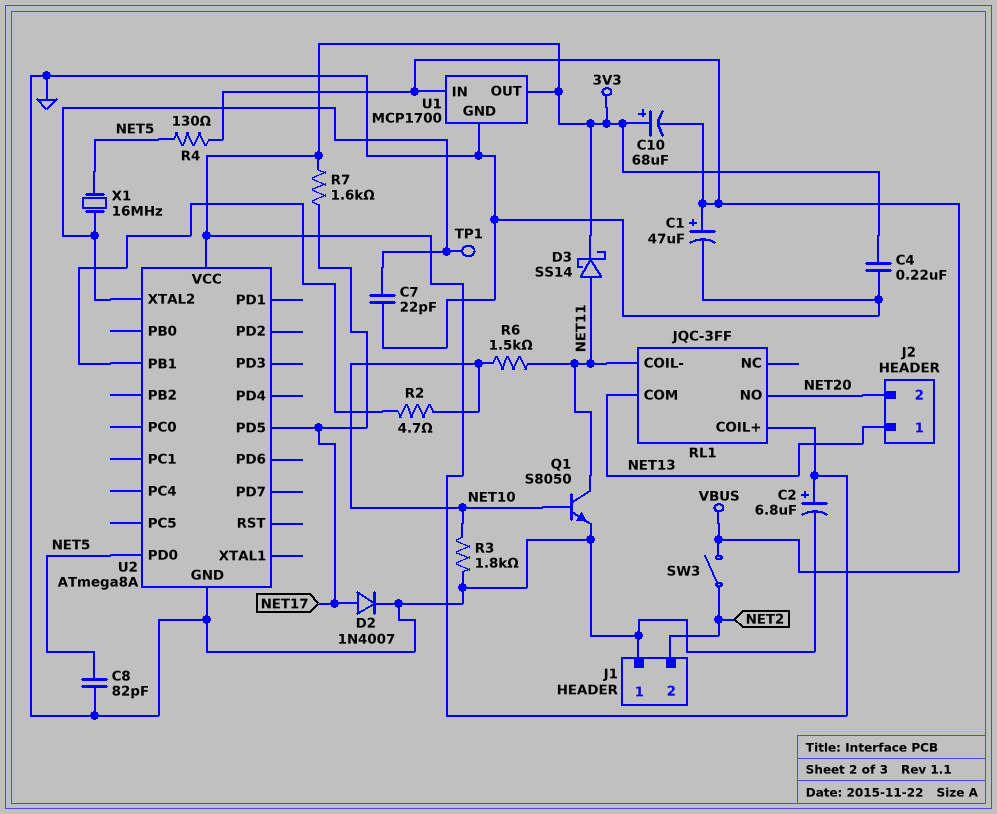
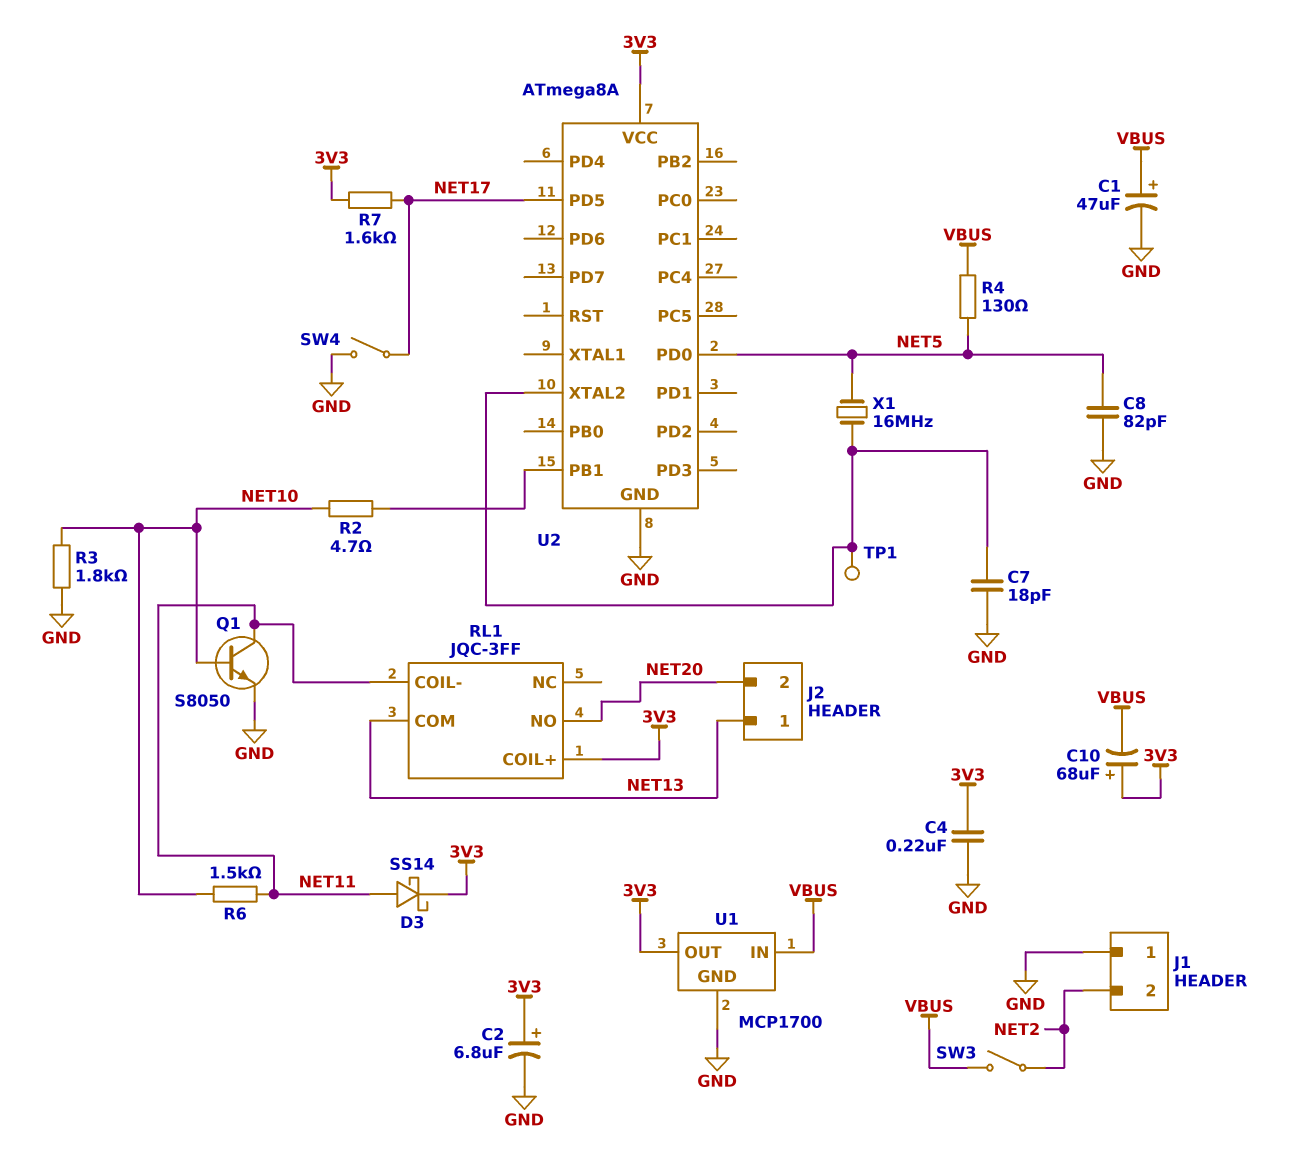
C7: 22pF (GND, U2/XTAL2) -> 18pF (GND, U2/XTAL2)
D2: diode 1N4007 (A NET17, K GND) -> none
SW4: none -> switch (GND, NET17)

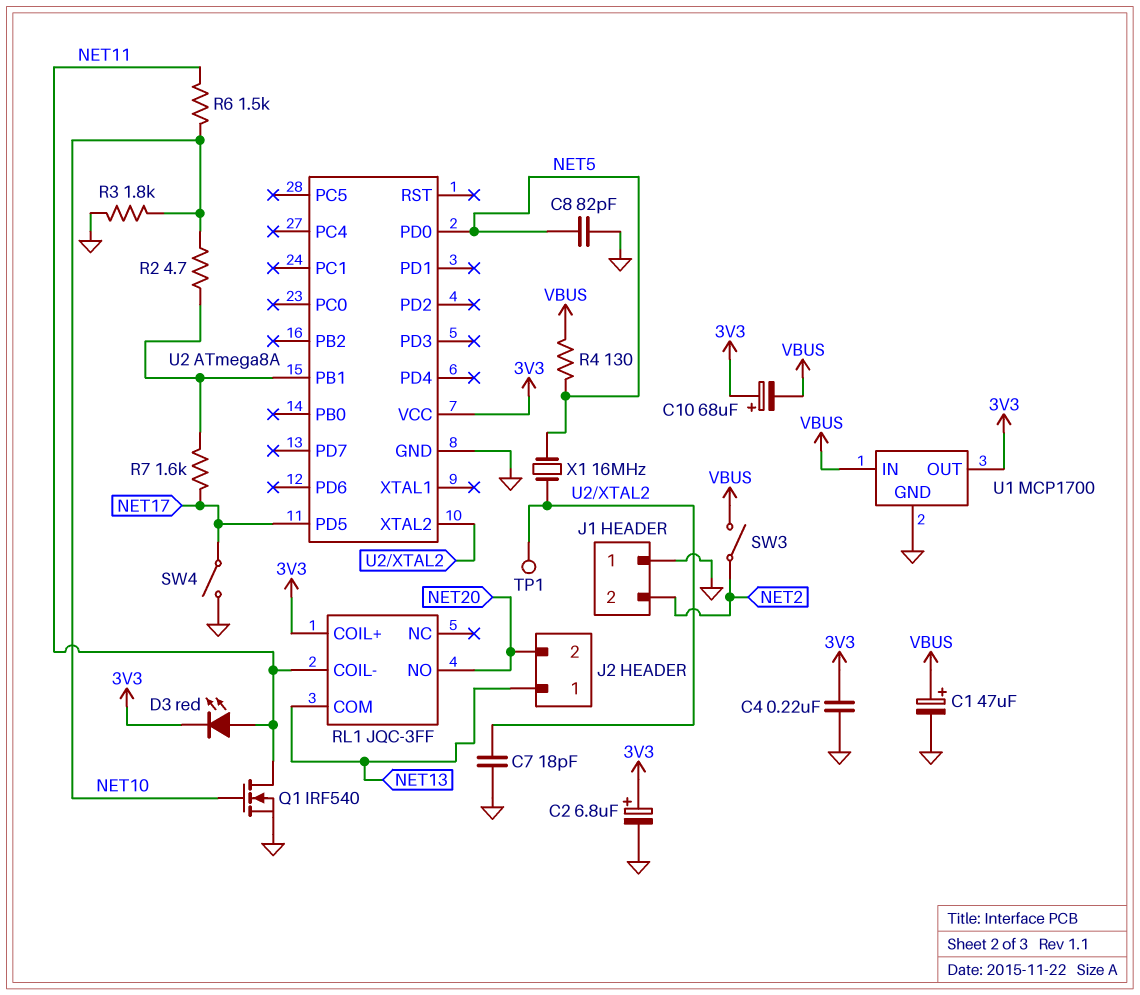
D3: schottky SS14 (A NET11, K 3V3) -> LED red (A NET11, K 3V3)
Q1: NPN S8050 (B NET10, C NET11, E GND) -> NMOS IRF540 (G NET10, D NET11, S GND)
R7: 1.6k (3V3, NET17) -> 1.6k (NET17, U2/PB1)

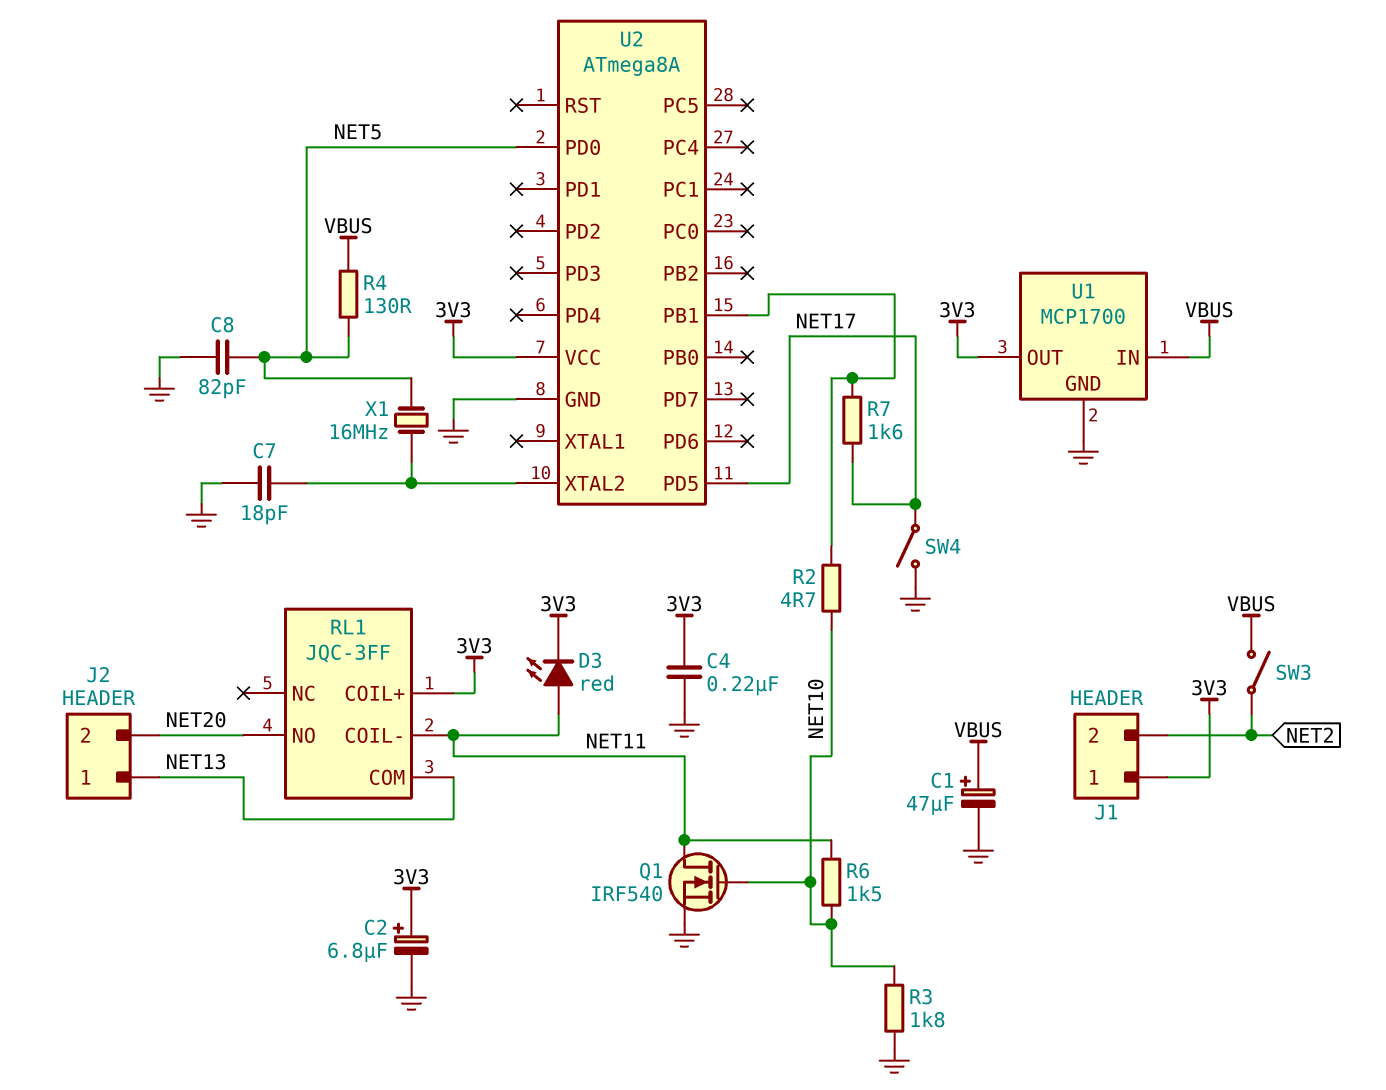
C10: 68uF (plus 3V3, minus VBUS) -> none
J1 pin 1: GND -> 3V3
TP1: test point (U2/XTAL2) -> none

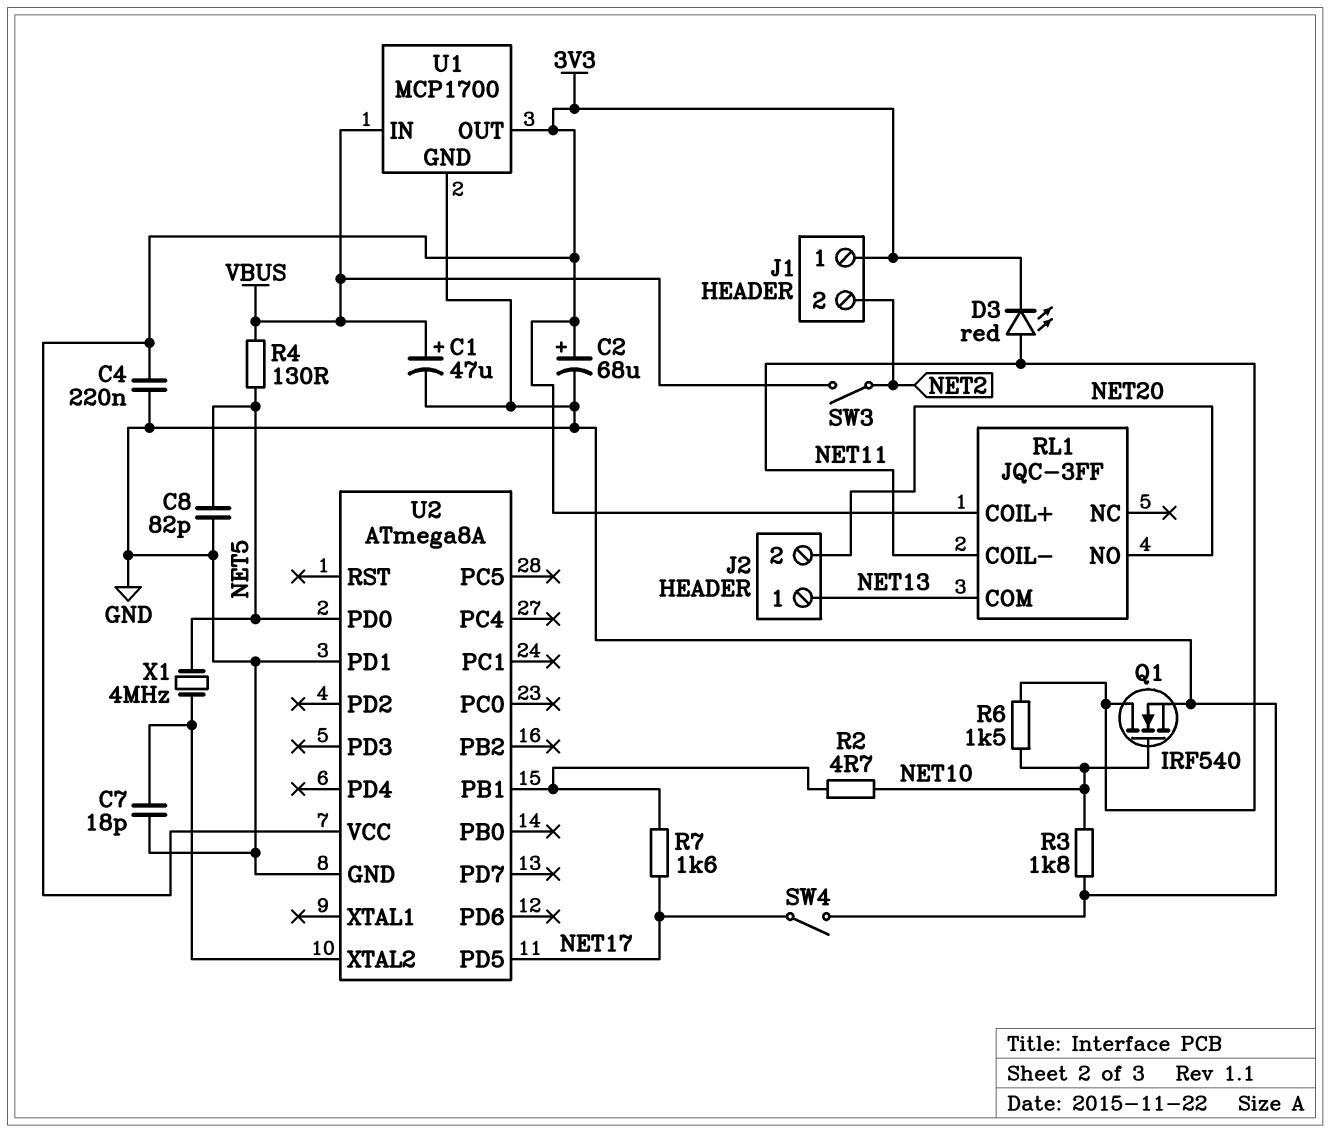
C2: 6.8uF (plus 3V3, minus GND) -> 68uF (plus 3V3, minus GND)
U2 pin PD1: none -> GND
X1: 16MHz (NET5, U2/XTAL2) -> 4MHz (NET5, U2/XTAL2)

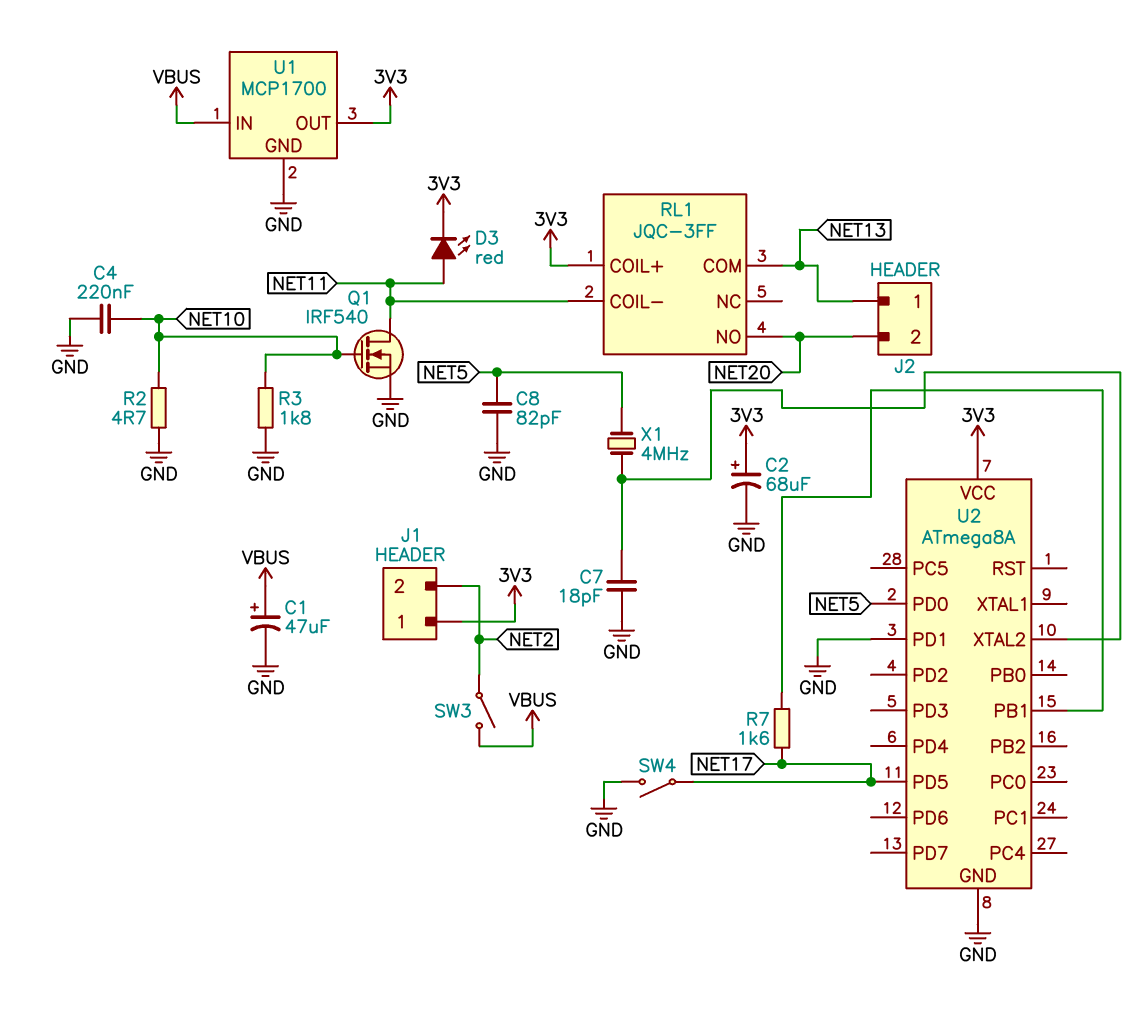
C4: 220nF (3V3, GND) -> 220nF (GND, NET10)
R2: 4.7 (NET10, U2/PB1) -> 4.7 (GND, NET10)
R4: 130 (NET5, VBUS) -> none
R6: 1.5k (NET10, NET11) -> none

